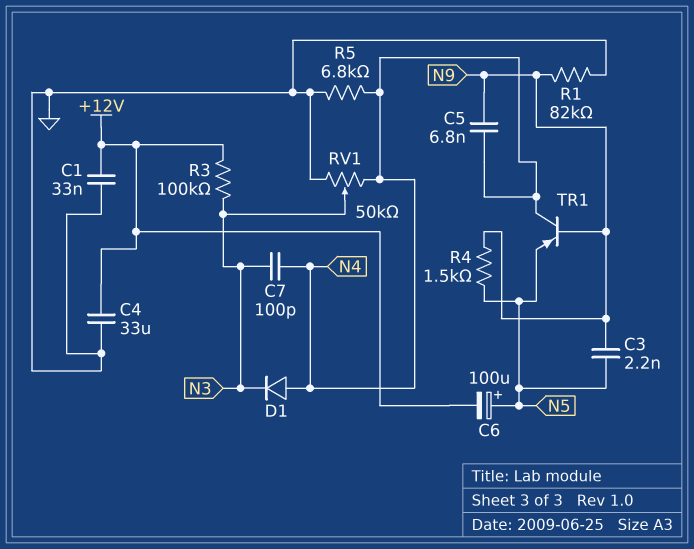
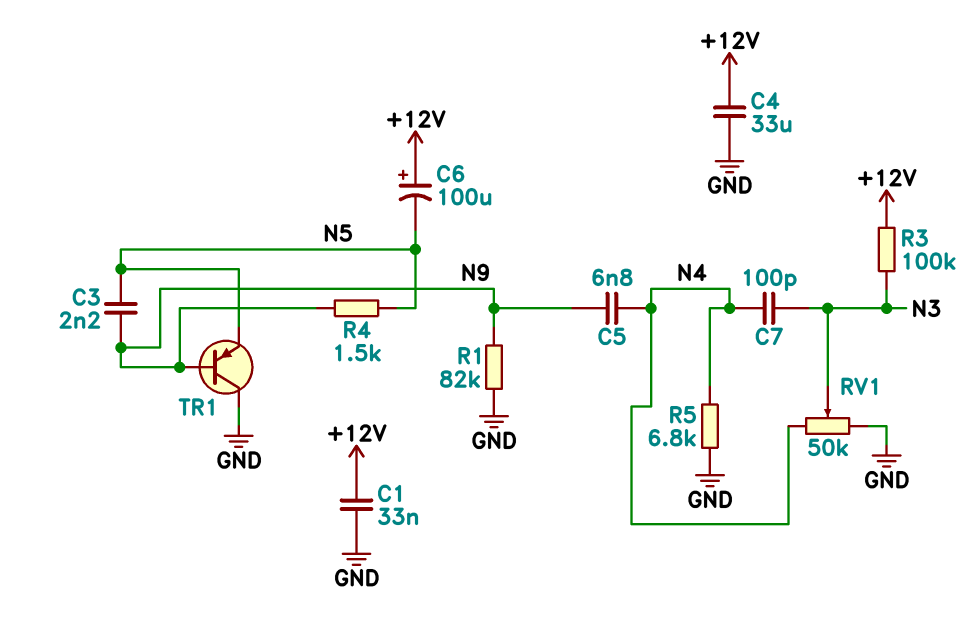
C6: 100uF (plus N5, minus +12V) -> 100uF (plus +12V, minus N5)
D1: diode (A N4, K N3) -> none
TR1: PNP (B N9, C N4, E N5) -> PNP (B N9, C GND, E N5)

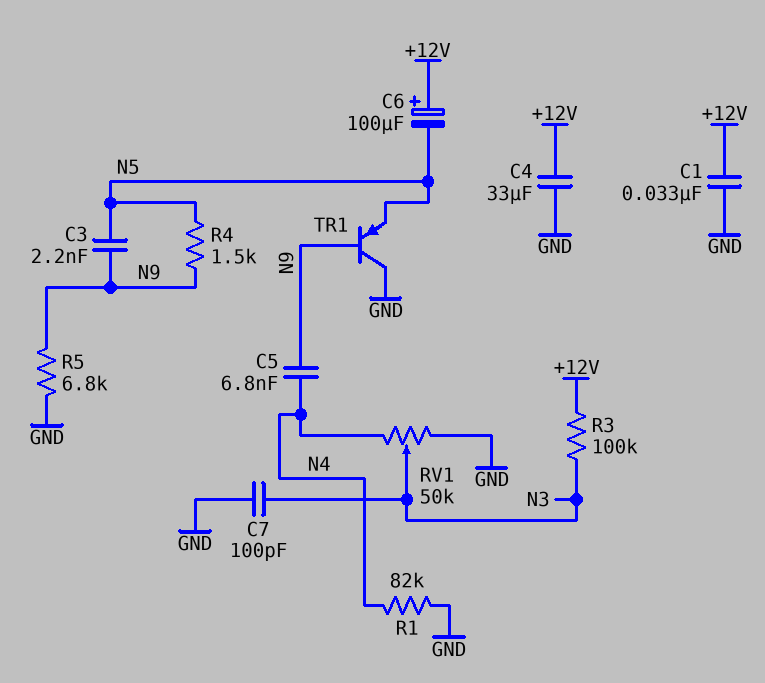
C7: 100pF (N3, N4) -> 100pF (GND, N3)
R1: 82k (GND, N9) -> 82k (GND, N4)
R5: 6.8k (GND, N4) -> 6.8k (GND, N9)

